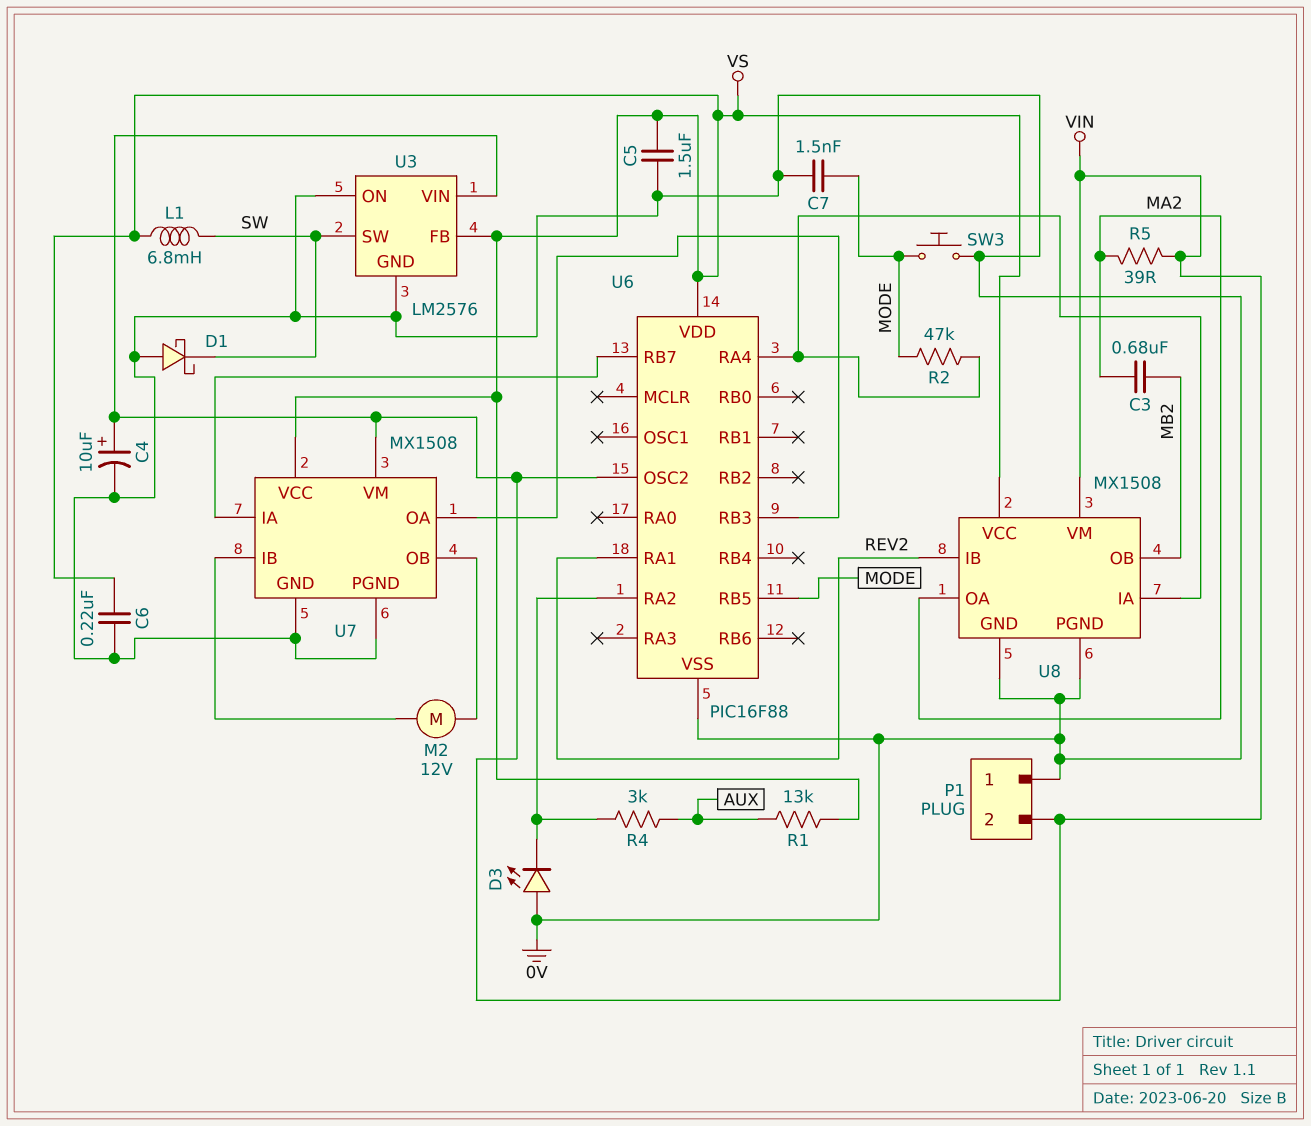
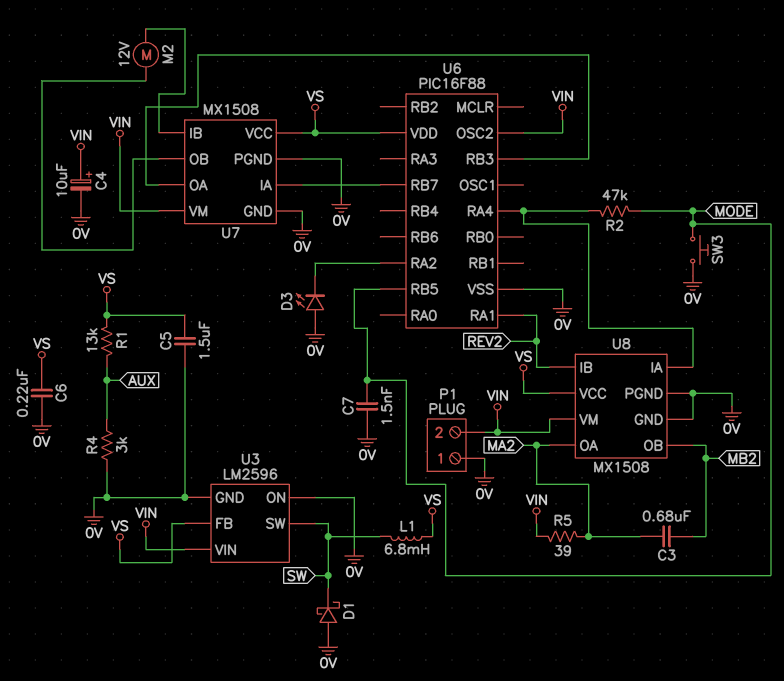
R4: 3k (AUX, U6/RA2) -> 3k (0V, AUX)
U3: LM2576 -> LM2596

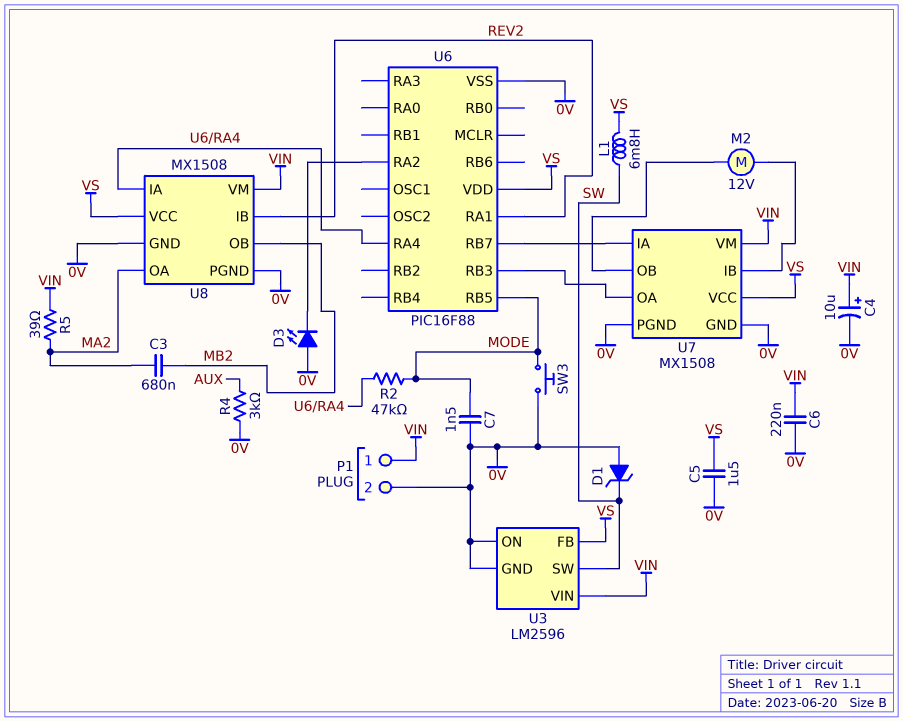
C6: 220nF (0V, VS) -> 220nF (0V, VIN)
D1: schottky (A 0V, K SW) -> zener (A 0V, K SW)
P1 pin 1: 0V -> VIN
P1 pin 2: VIN -> 0V
R1: 13k (AUX, VS) -> none
U6 pin OSC2: VIN -> none

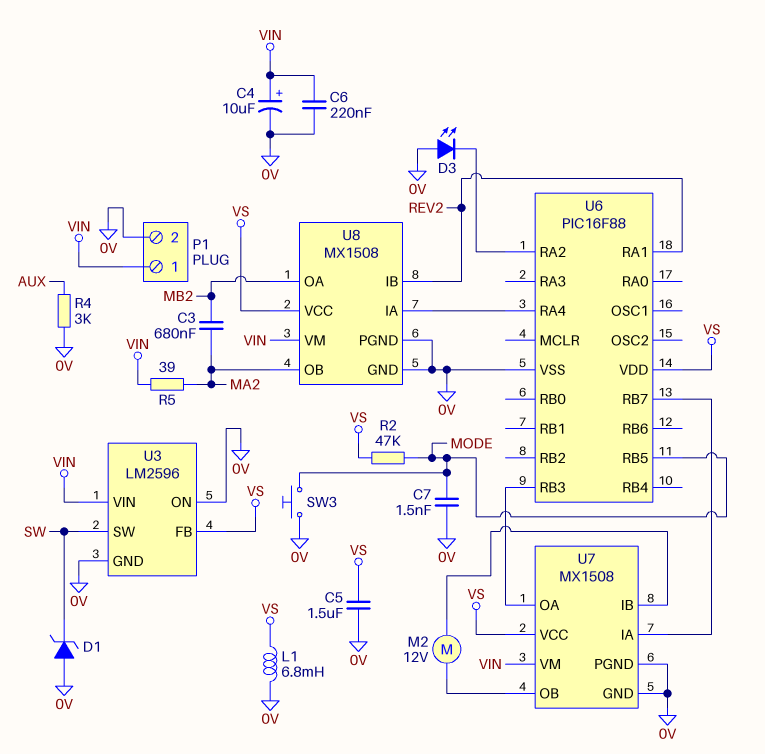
L1: 6.8mH (SW, VS) -> 6.8mH (0V, VS)
R2: 47k (MODE, U6/RA4) -> 47k (MODE, VS)
U8 pin OA: MA2 -> MB2
U8 pin OB: MB2 -> MA2

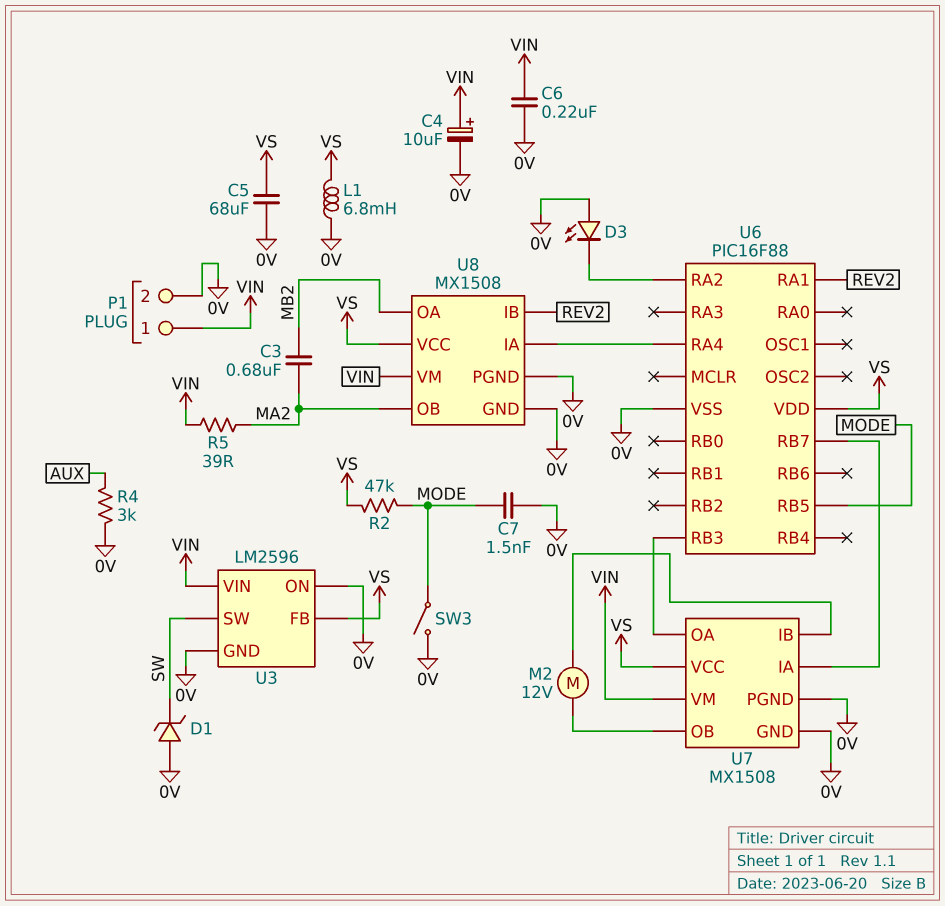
C5: 1.5uF (0V, VS) -> 68uF (0V, VS)
SW3: button (0V, MODE) -> switch (0V, MODE)

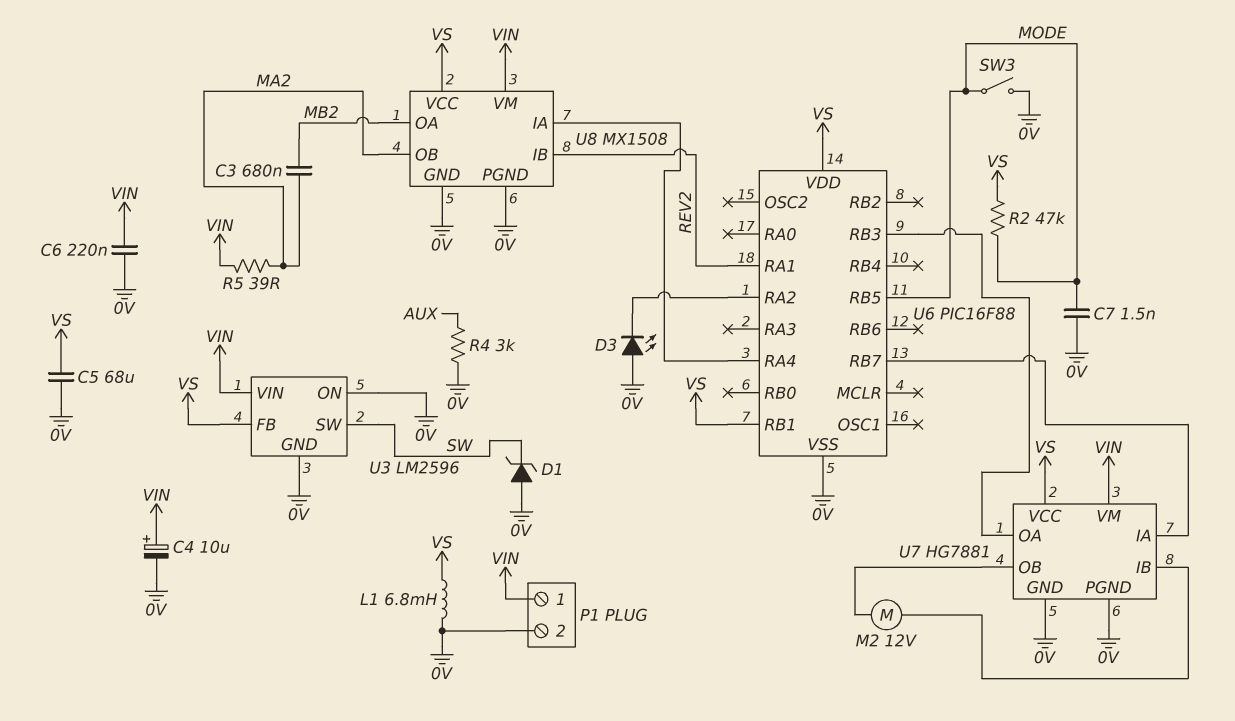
U6 pin RB1: none -> VS
U7: MX1508 -> HG7881

